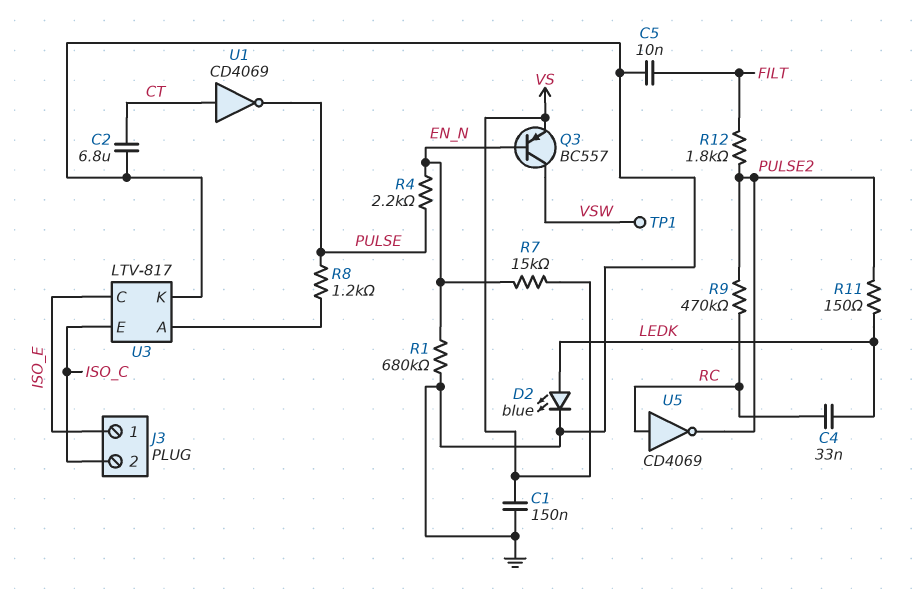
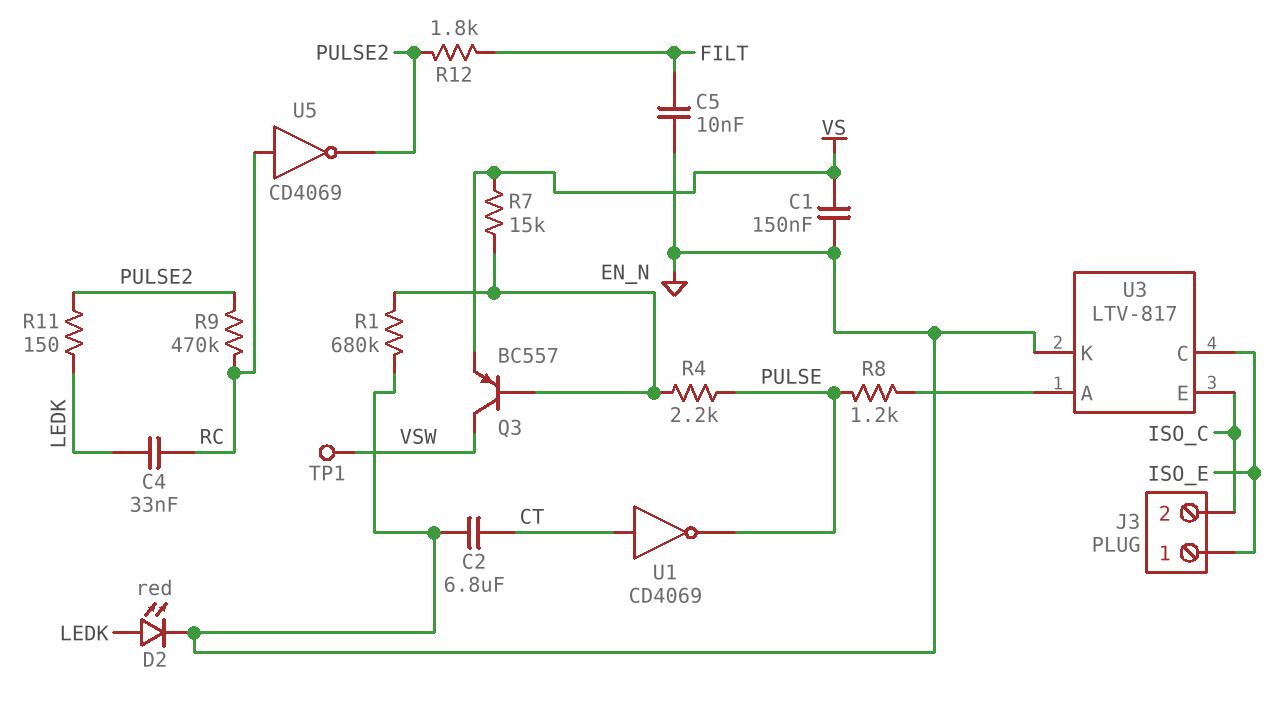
D2: LED blue (A LEDK, K GND) -> LED red (A LEDK, K GND)

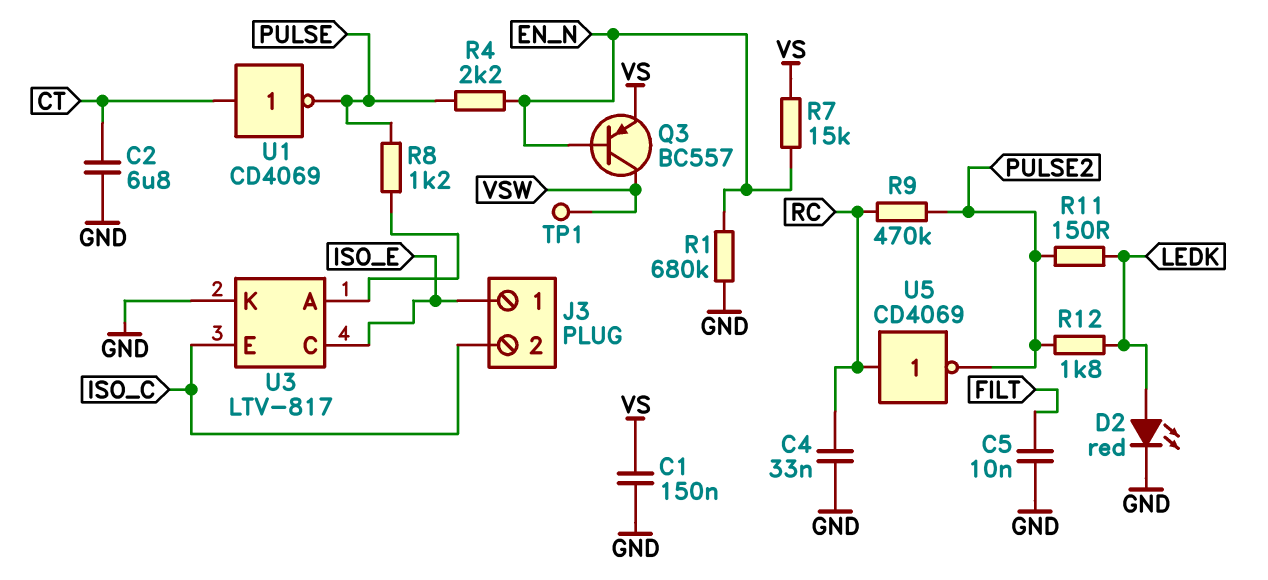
C4: 33nF (LEDK, RC) -> 33nF (GND, RC)
R12: 1.8k (FILT, PULSE2) -> 1.8k (LEDK, PULSE2)

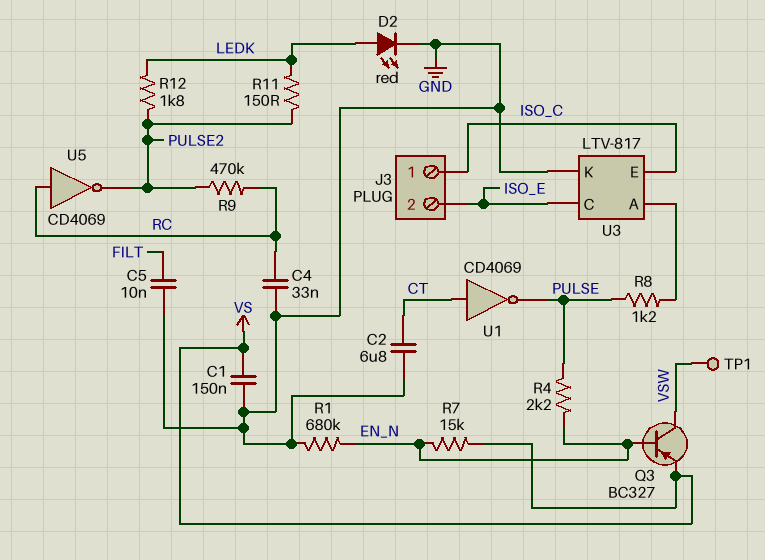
J3 pin 1: ISO_E -> ISO_C
J3 pin 2: ISO_C -> ISO_E
Q3: PNP BC557 (B EN_N, C VSW, E VS) -> PNP BC327 (B EN_N, C VSW, E VS)

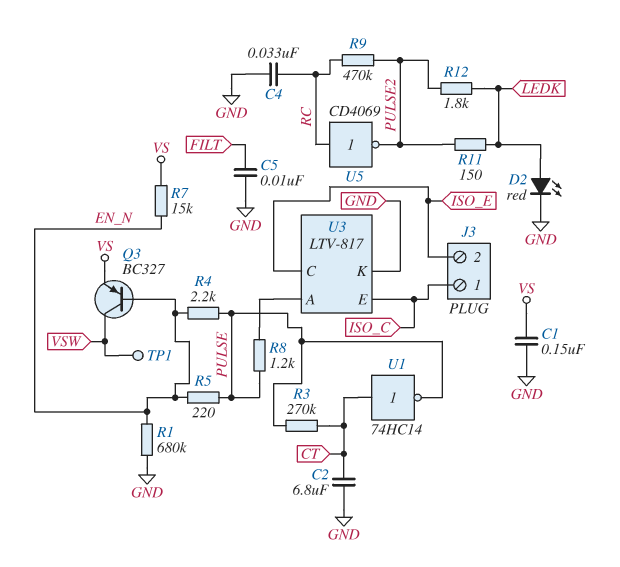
R3: none -> 270k (CT, PULSE)
R5: none -> 220 (EN_N, PULSE)
U1: NOT CD4069 (in CT, out PULSE) -> NOT 74HC14 (in CT, out PULSE)

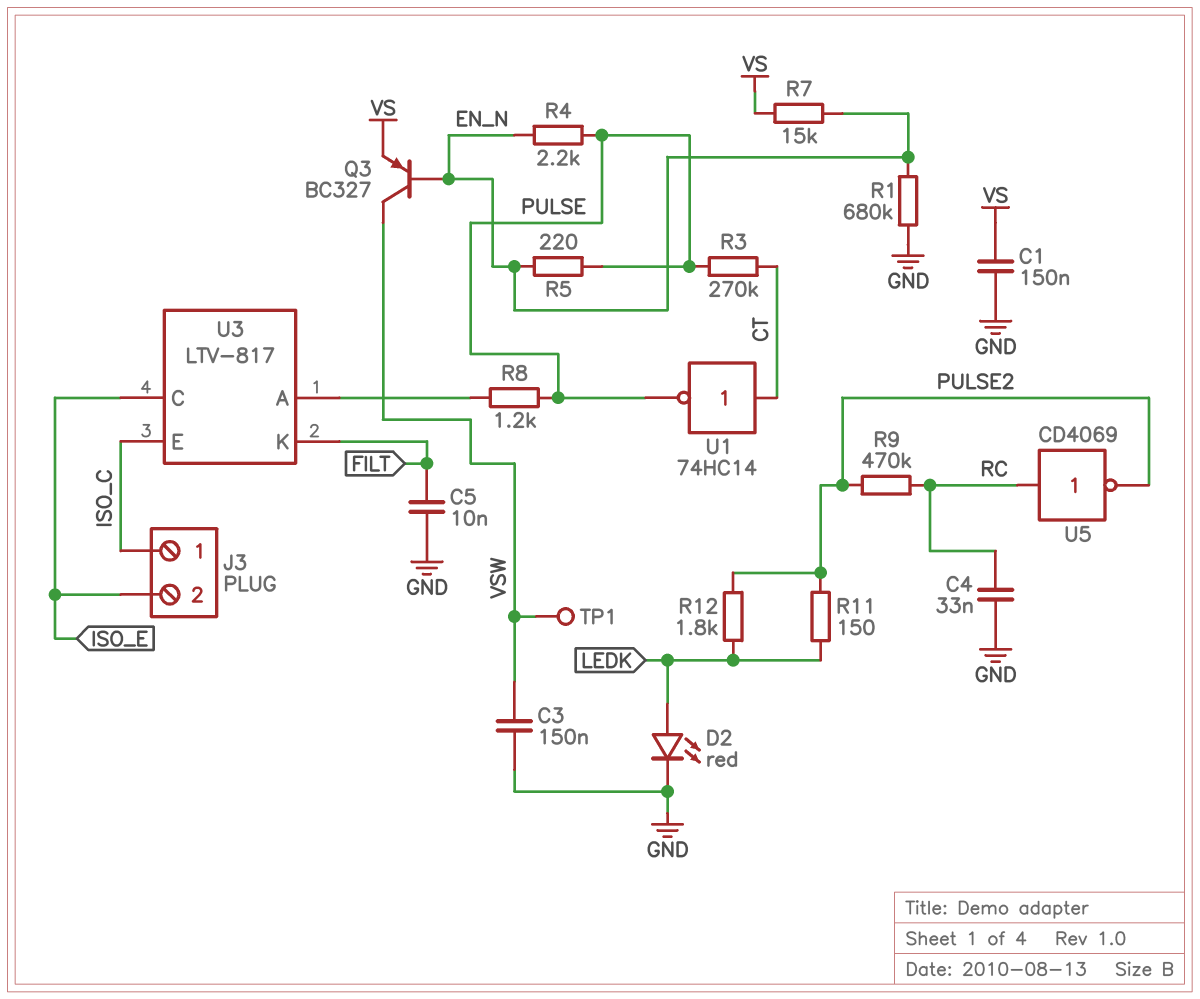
C2: 6.8uF (CT, GND) -> none
C3: none -> 150nF (GND, VSW)
U3 pin K: GND -> FILT

